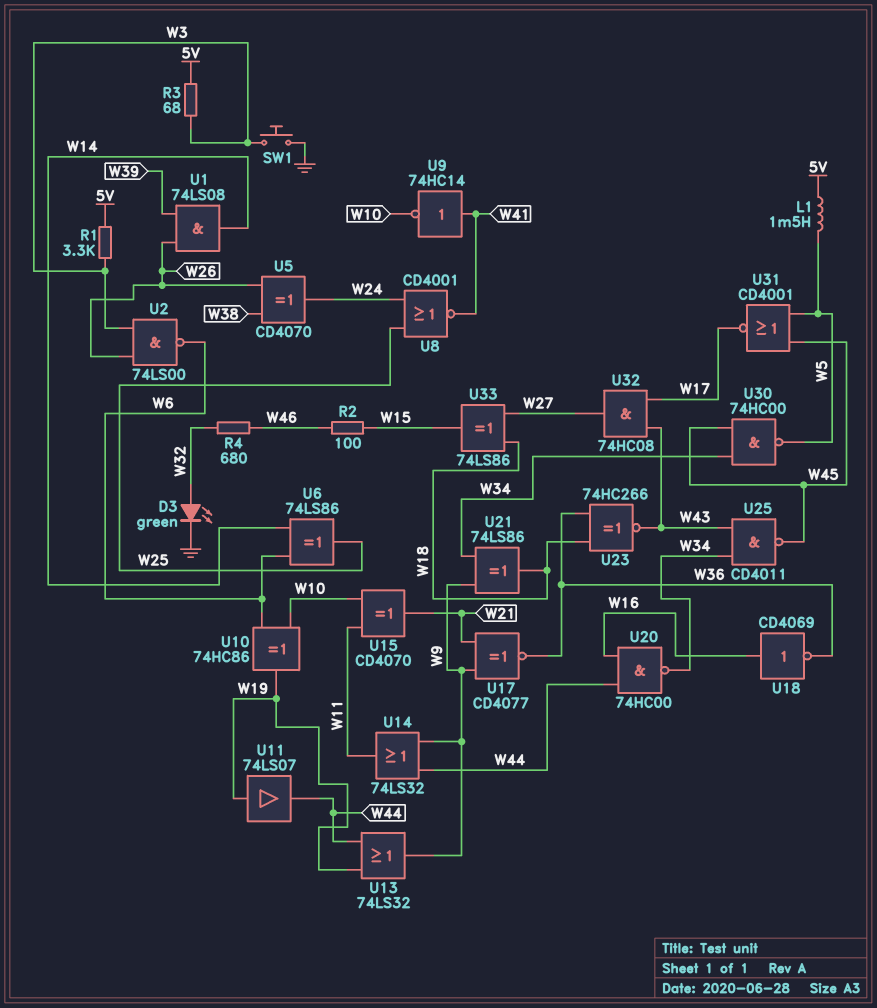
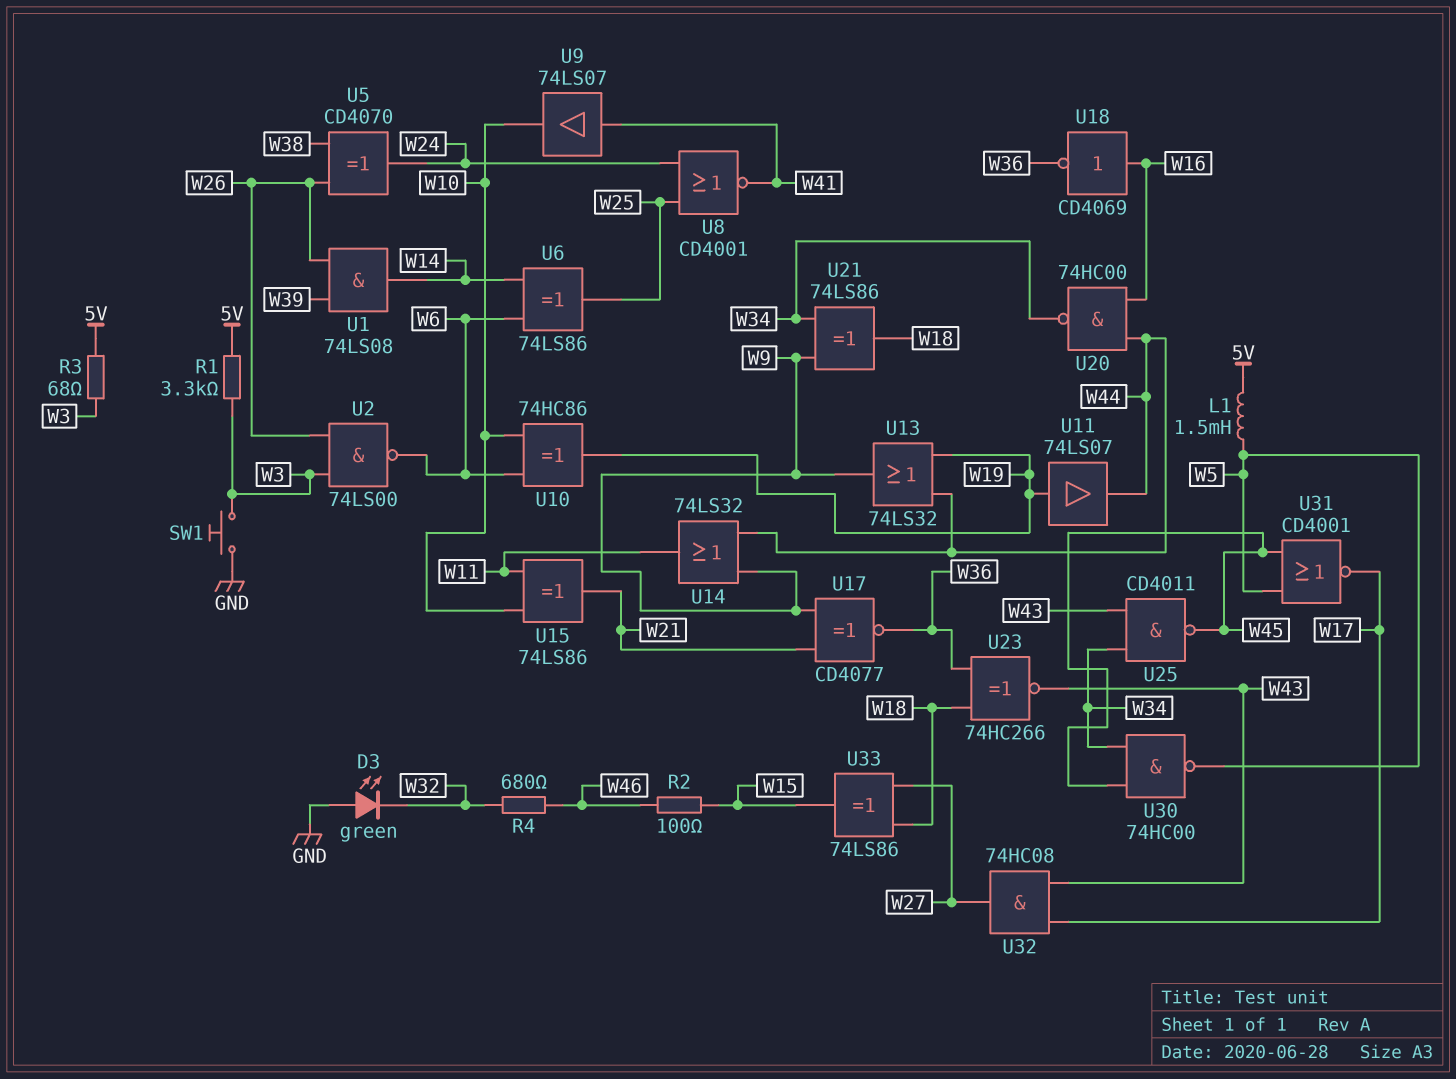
D3: LED green (A W32, K GND) -> LED green (A GND, K W32)
U9: NOT 74HC14 (in W41, out W10) -> buffer 74LS07 (in W41, out W10)
U15: XOR CD4070 (in W10, in W11, out W21) -> XOR 74LS86 (in W10, in W11, out W21)

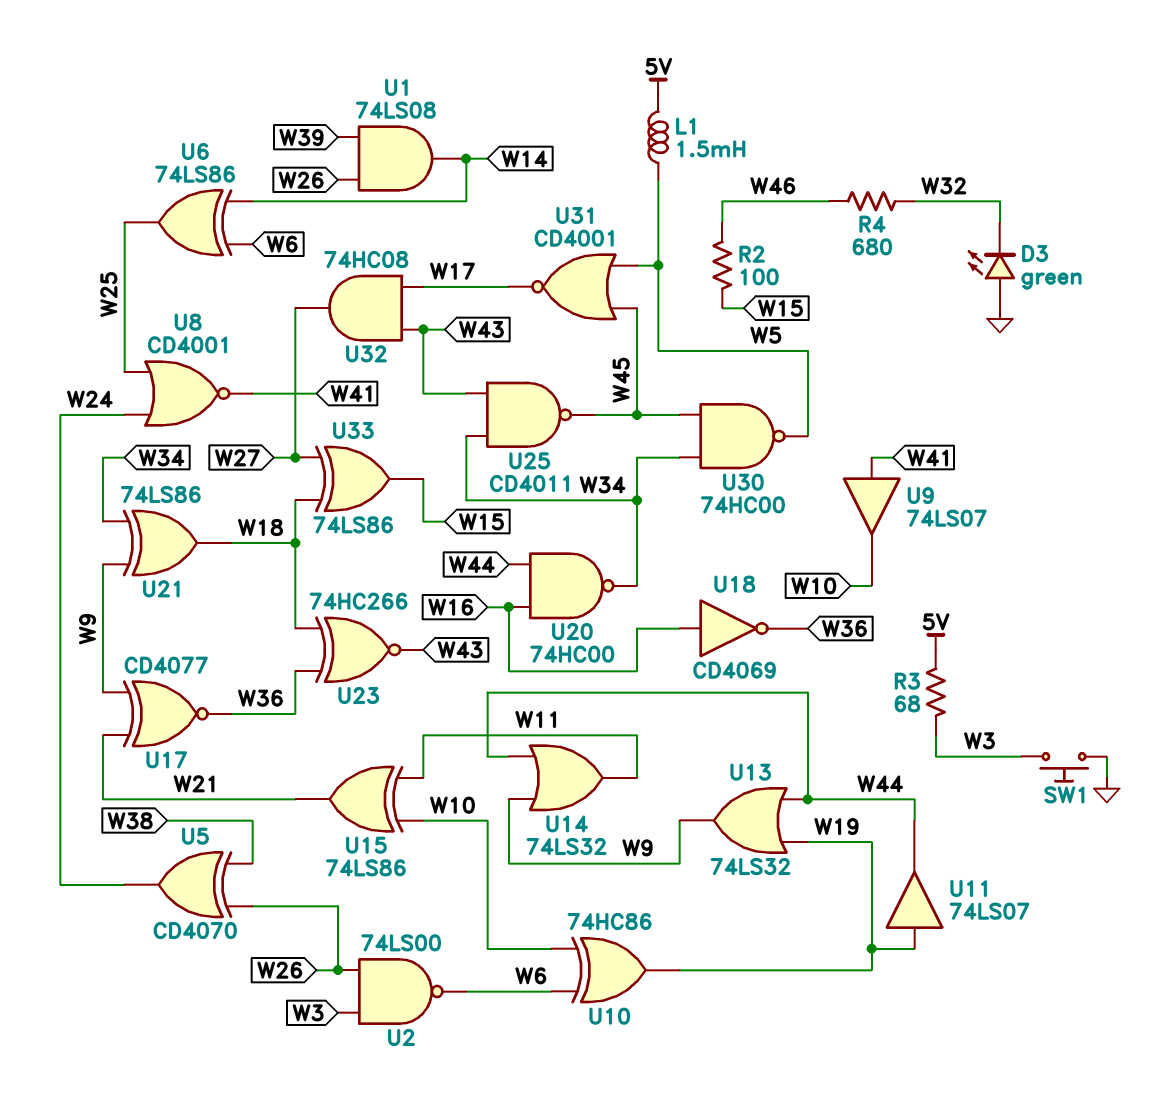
R1: 3.3k (5V, W3) -> none

